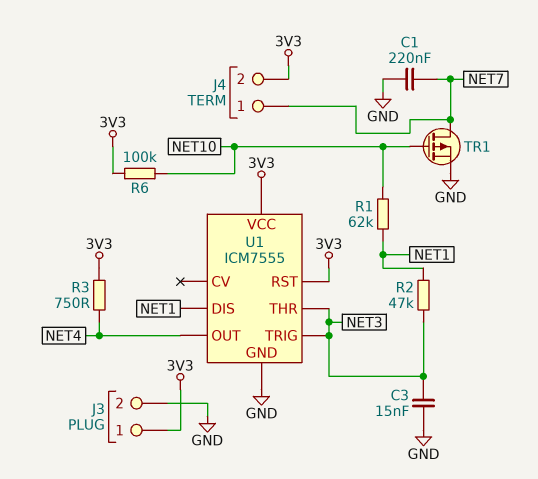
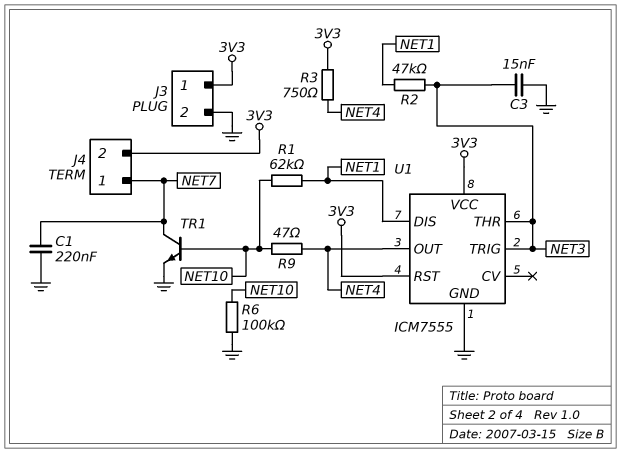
R6: 100k (3V3, NET10) -> 100k (GND, NET10)
R9: none -> 47 (NET4, NET10)
TR1: PMOS (G NET10, D NET7, S GND) -> NPN (B NET10, C NET7, E GND)

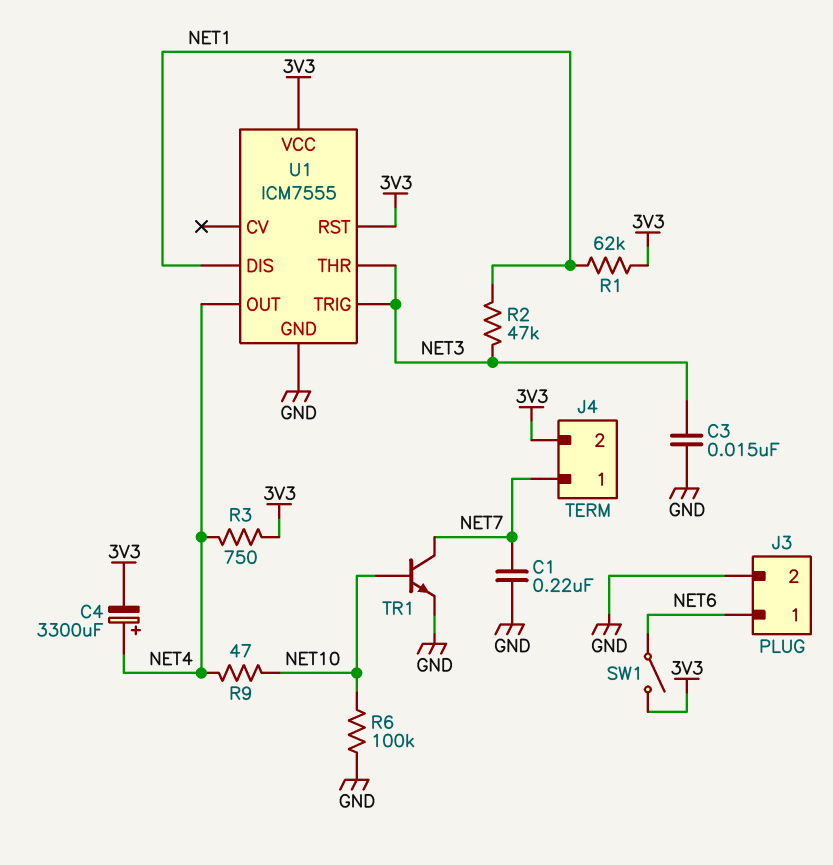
C4: none -> 3300uF (plus NET4, minus 3V3)
J3 pin 1: 3V3 -> NET6
R1: 62k (NET1, NET10) -> 62k (3V3, NET1)
SW1: none -> switch (3V3, NET6)

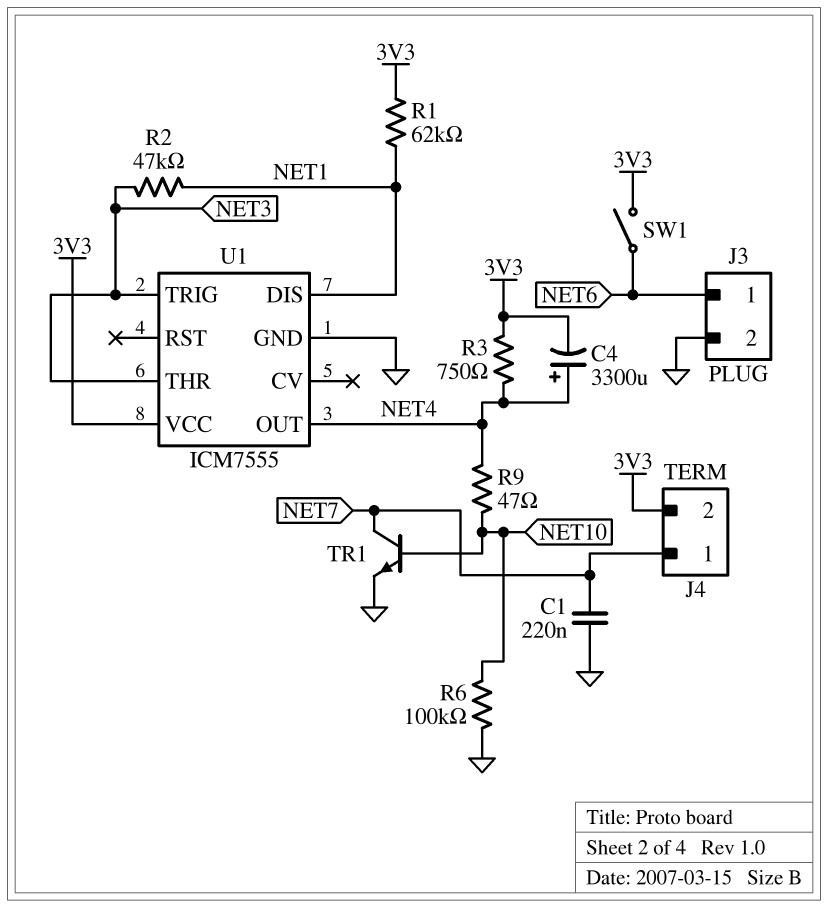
C3: 15nF (GND, NET3) -> none
U1 pin RST: 3V3 -> none

